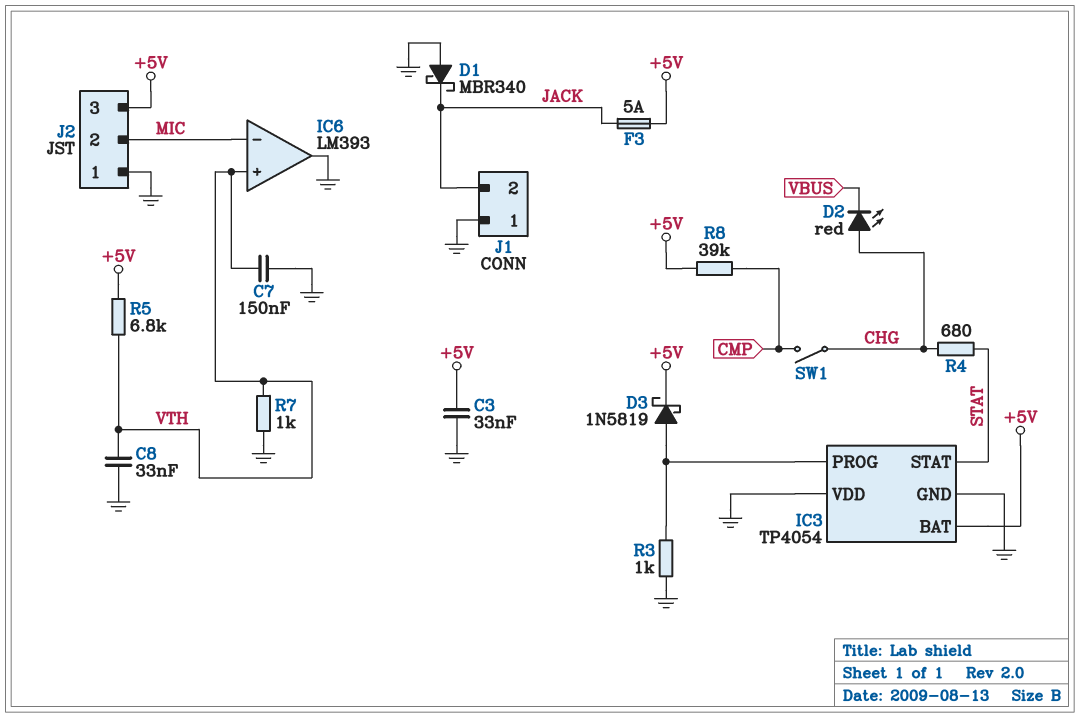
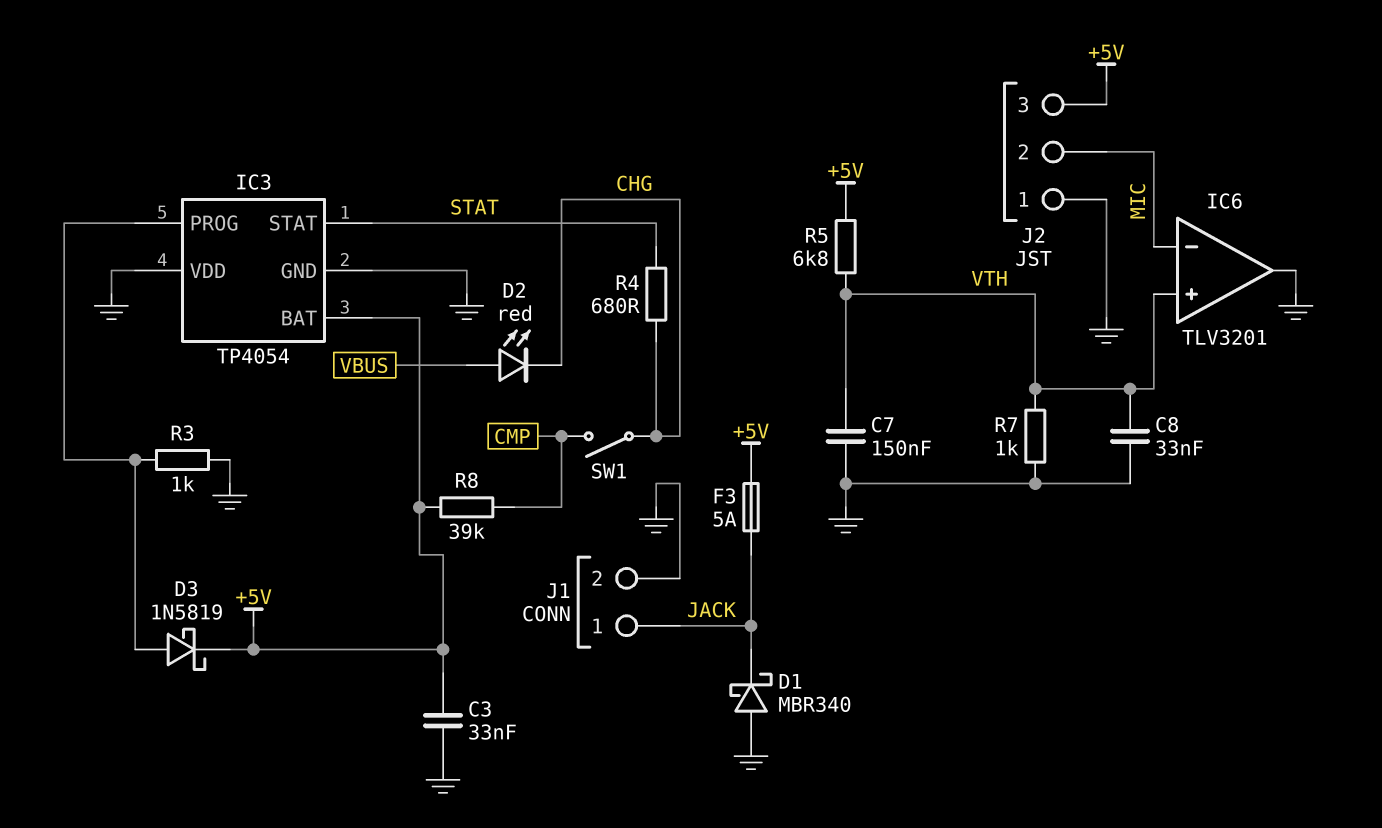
D2: LED red (A CHG, K VBUS) -> LED red (A VBUS, K CHG)
IC6: LM393 -> TLV3201
J1 pin 1: GND -> JACK
J1 pin 2: JACK -> GND

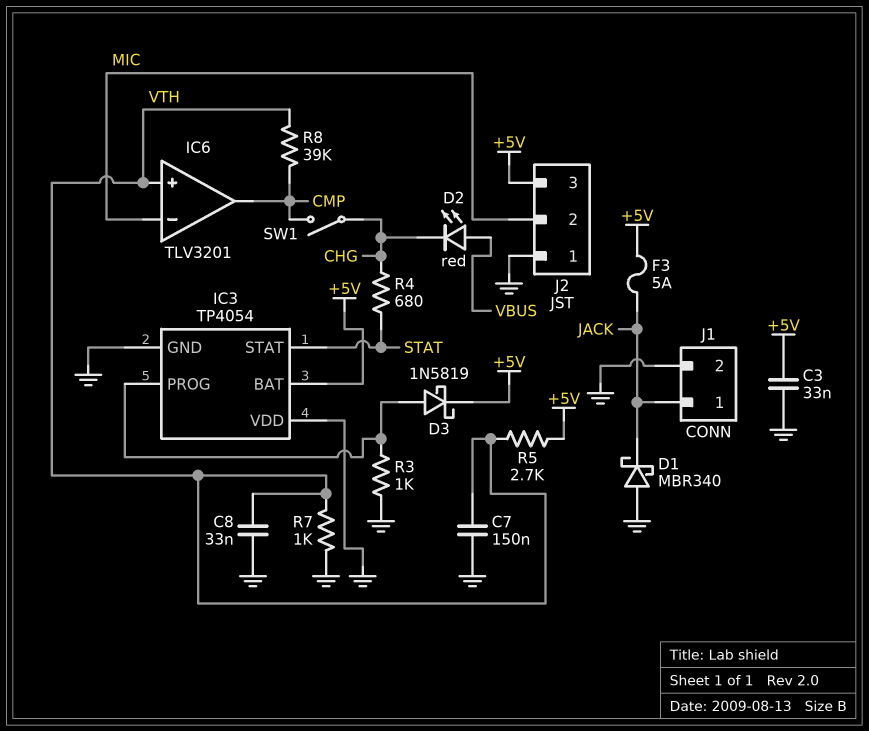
IC6 pin out: GND -> CMP
R5: 6.8k (+5V, VTH) -> 2.7k (+5V, VTH)
R8: 39k (+5V, CMP) -> 39k (CMP, VTH)

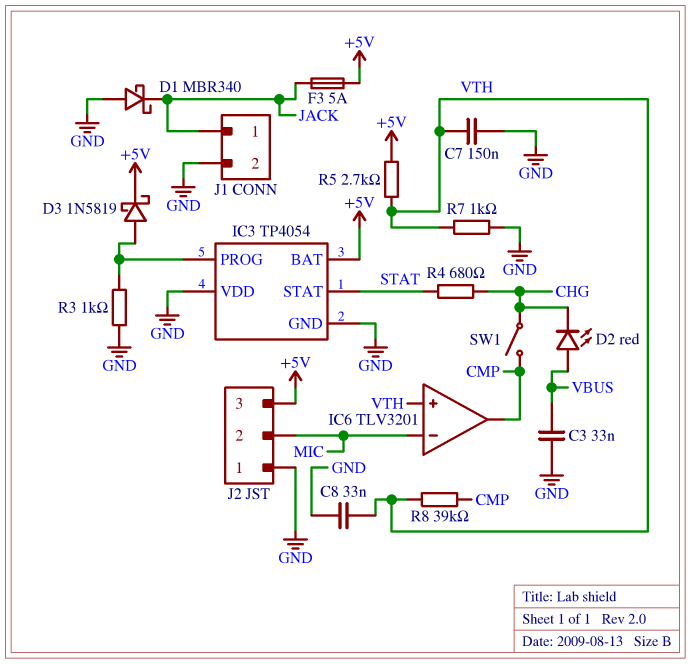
C3: 33nF (+5V, GND) -> 33nF (GND, VBUS)

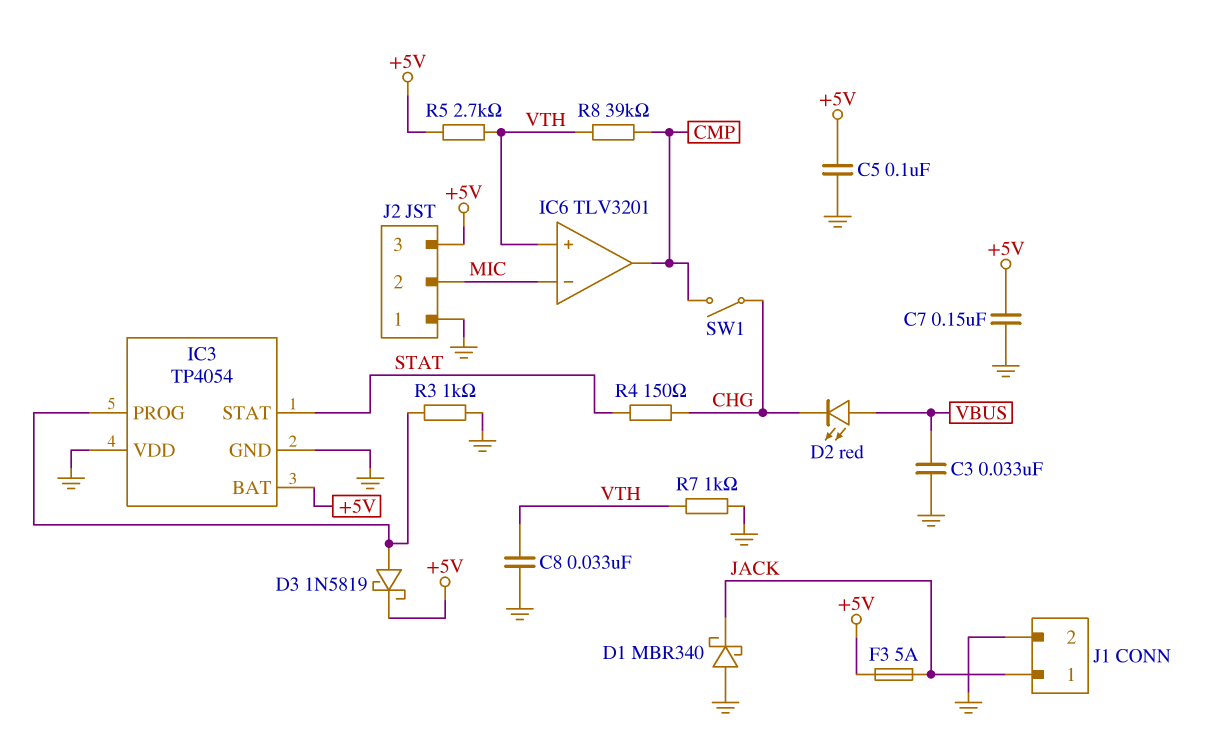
C5: none -> 100nF (+5V, GND)
C7: 150nF (GND, VTH) -> 150nF (+5V, GND)
R4: 680 (CHG, STAT) -> 150 (CHG, STAT)

